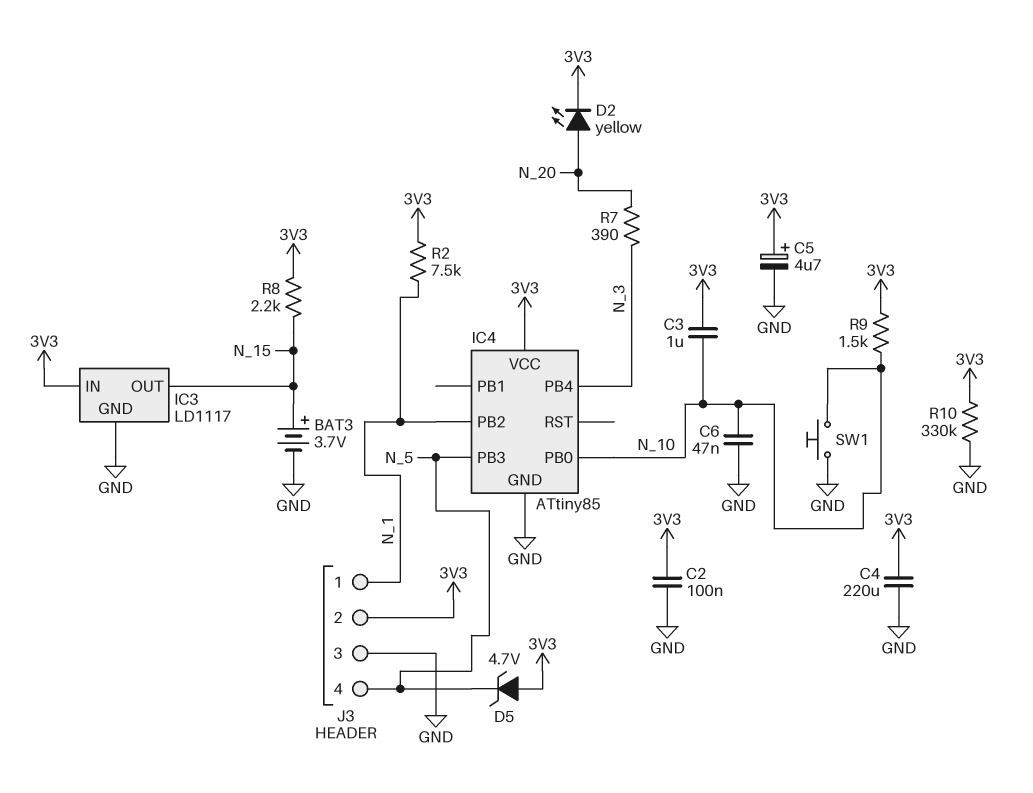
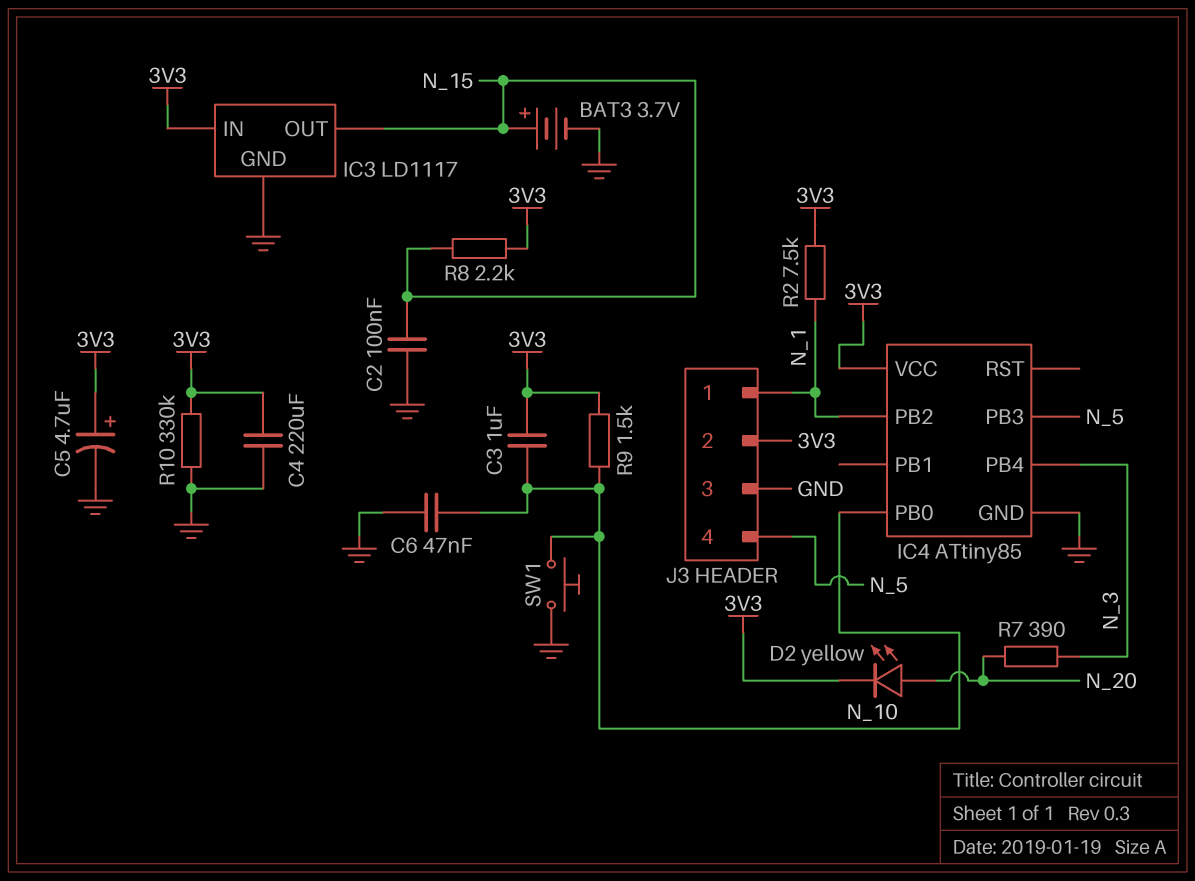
C2: 100nF (3V3, GND) -> 100nF (GND, N_15)
D5: zener 4.7V (A 3V3, K N_5) -> none

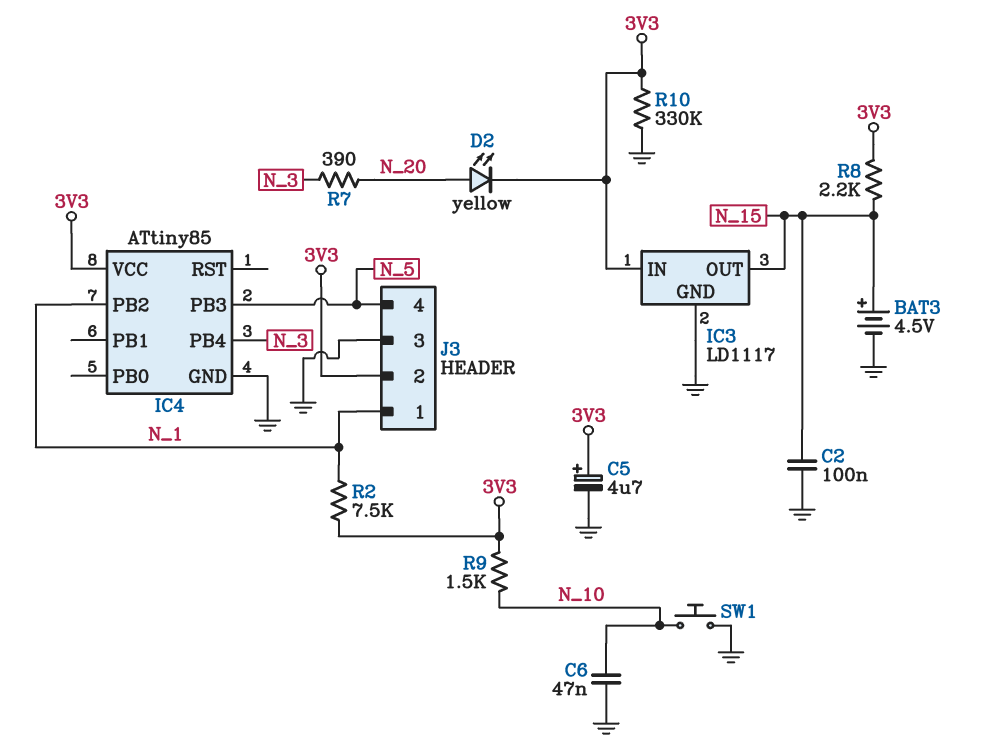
BAT3: 3.7V (plus N_15, minus GND) -> 4.5V (plus N_15, minus GND)
C3: 1uF (3V3, N_10) -> none
C4: 220uF (3V3, GND) -> none
IC4 pin PB0: N_10 -> none

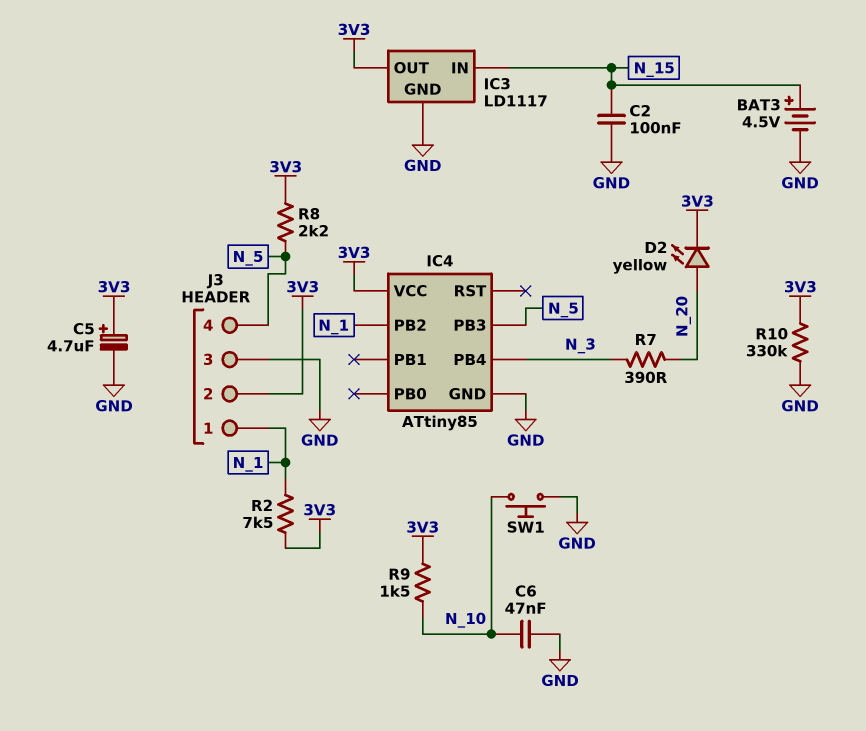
IC3 pin IN: 3V3 -> N_15
IC3 pin OUT: N_15 -> 3V3
R8: 2.2k (3V3, N_15) -> 2.2k (3V3, N_5)

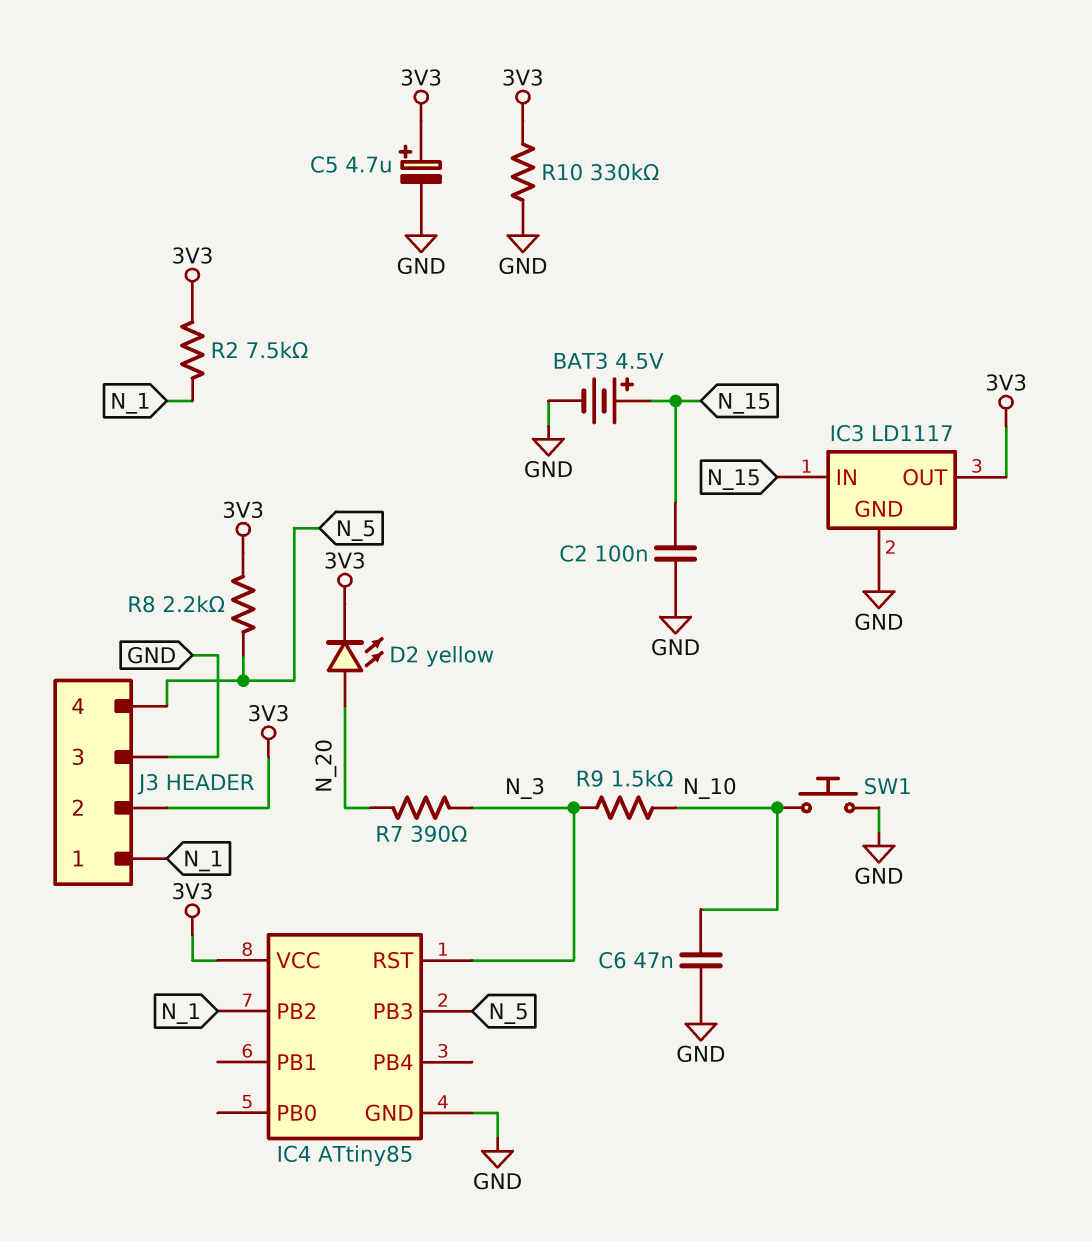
IC4 pin PB4: N_3 -> none
IC4 pin RST: none -> N_3
R9: 1.5k (3V3, N_10) -> 1.5k (N_3, N_10)

